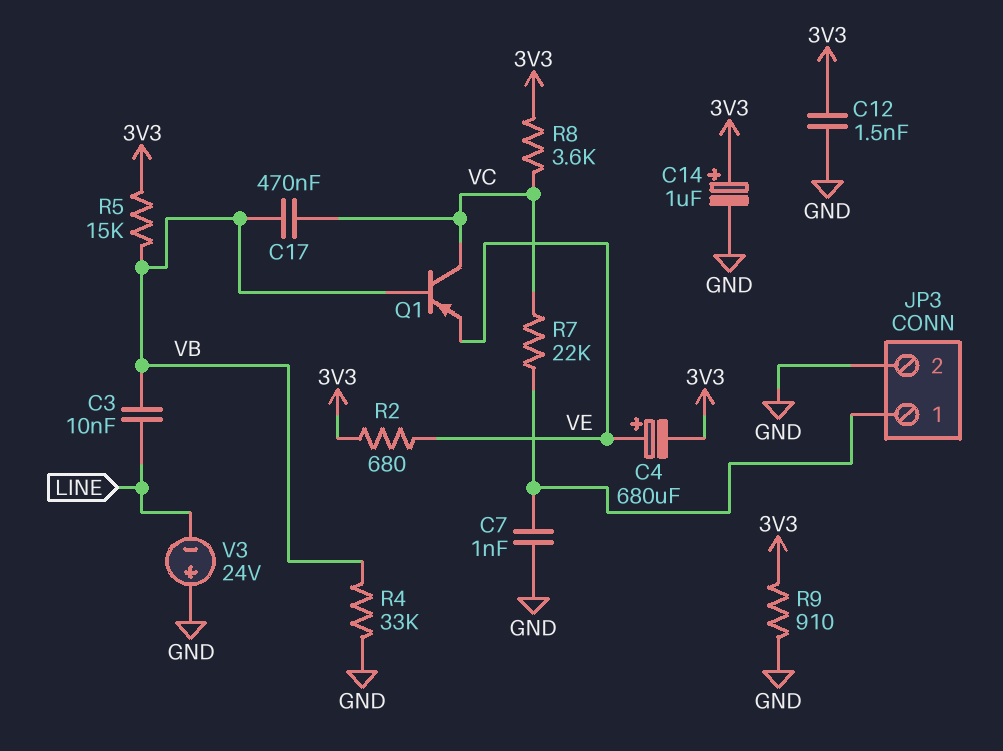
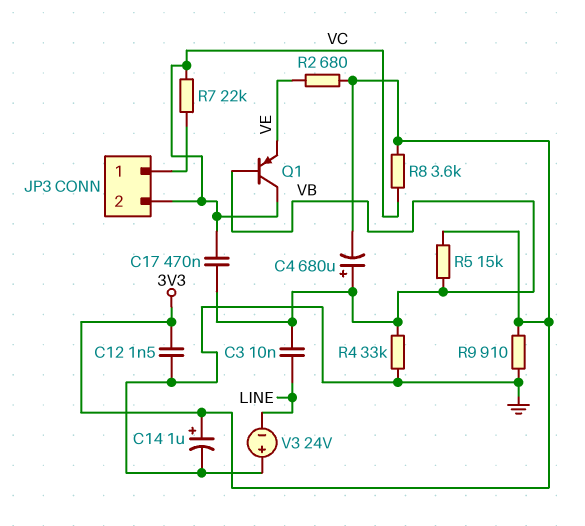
C4: 680uF (plus VE, minus 3V3) -> 680uF (plus VB, minus 3V3)
C7: 1nF (GND, JP3/1) -> none
JP3 pin 2: GND -> VC

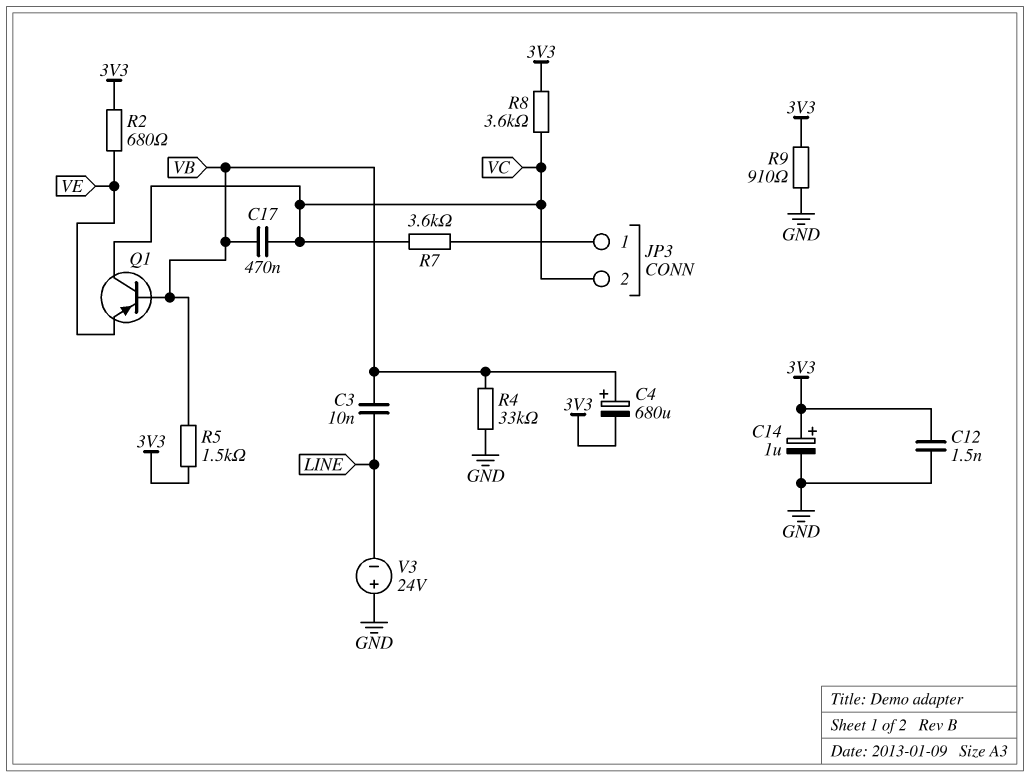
R5: 15k (3V3, VB) -> 1.5k (3V3, VB)
R7: 22k (JP3/1, VC) -> 3.6k (JP3/1, VC)

